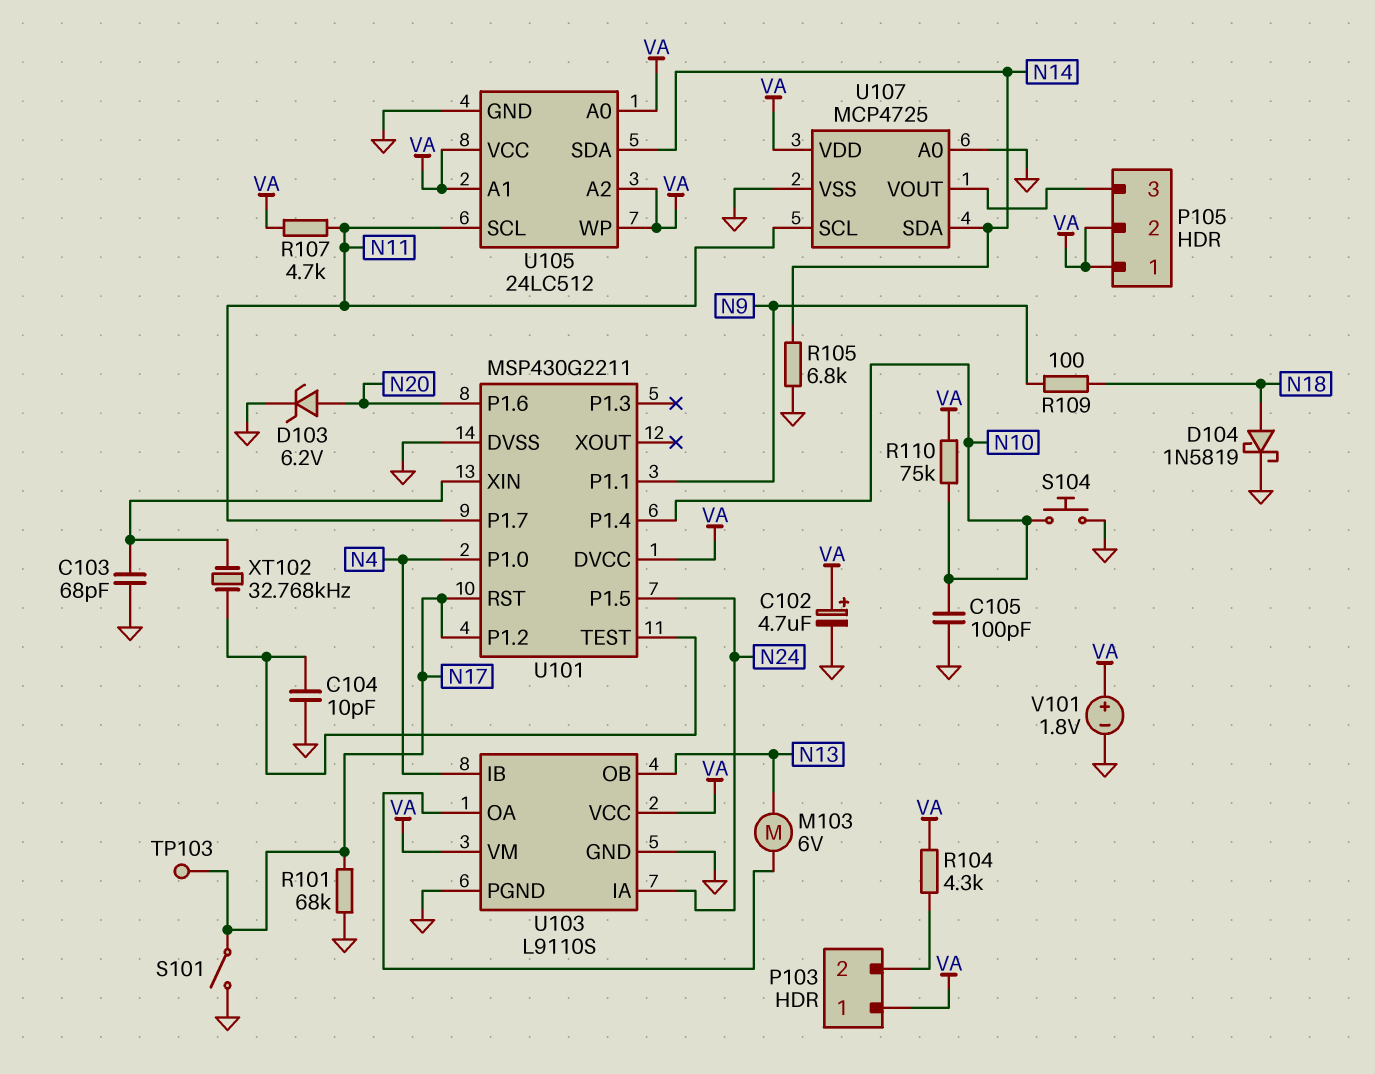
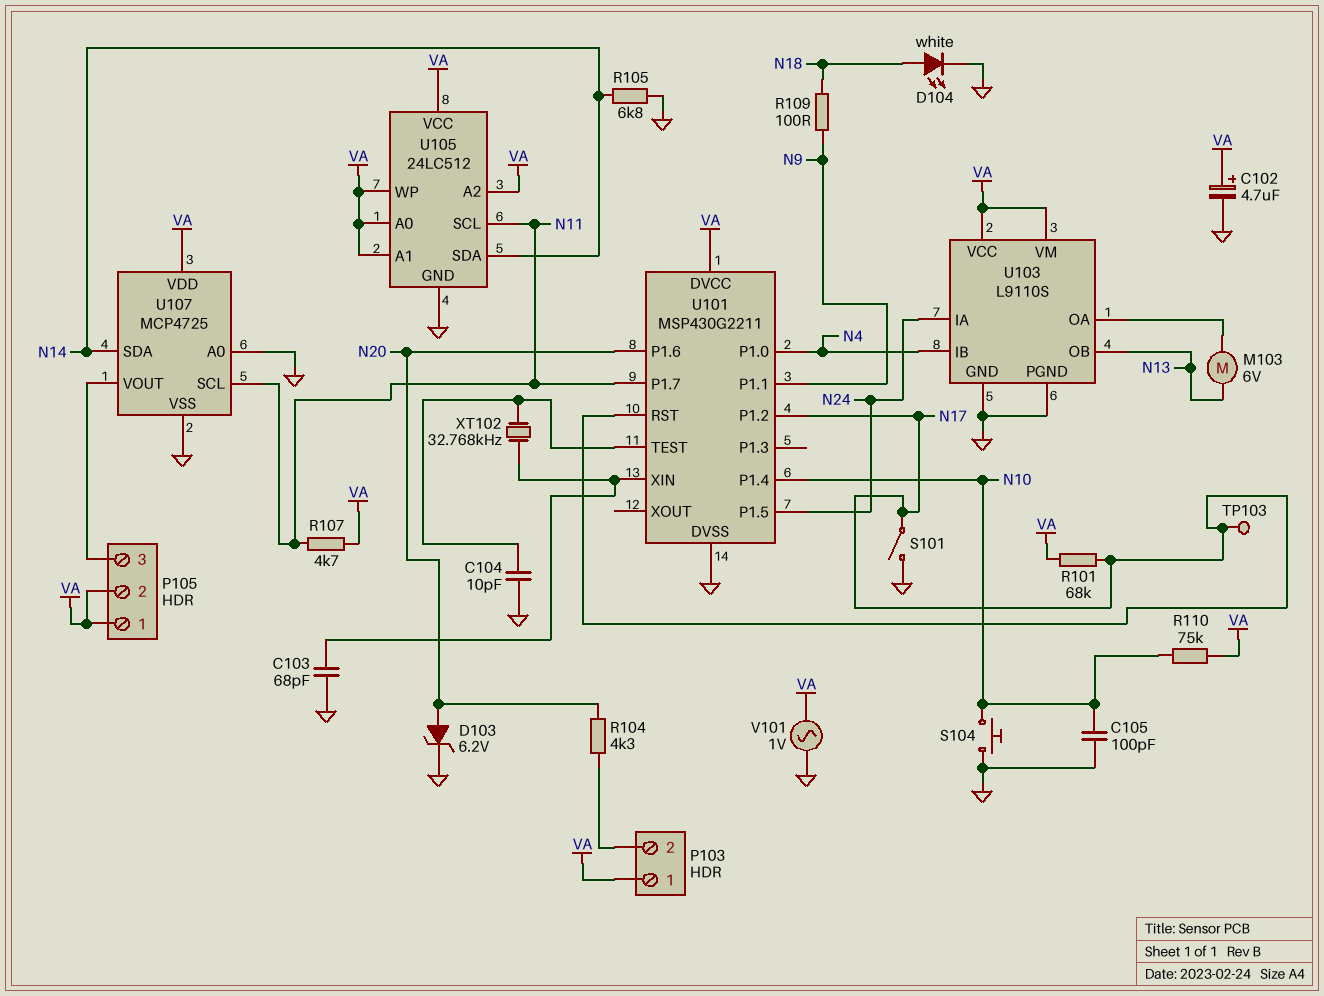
D104: schottky 1N5819 (A N18, K GND) -> LED white (A N18, K GND)
R101: 68k (GND, N17) -> 68k (N17, VA)
R104: 4.3k (P103/2, VA) -> 4.3k (N20, P103/2)
V101: 1.8V (plus VA, minus GND) -> AC 1V (GND, VA)

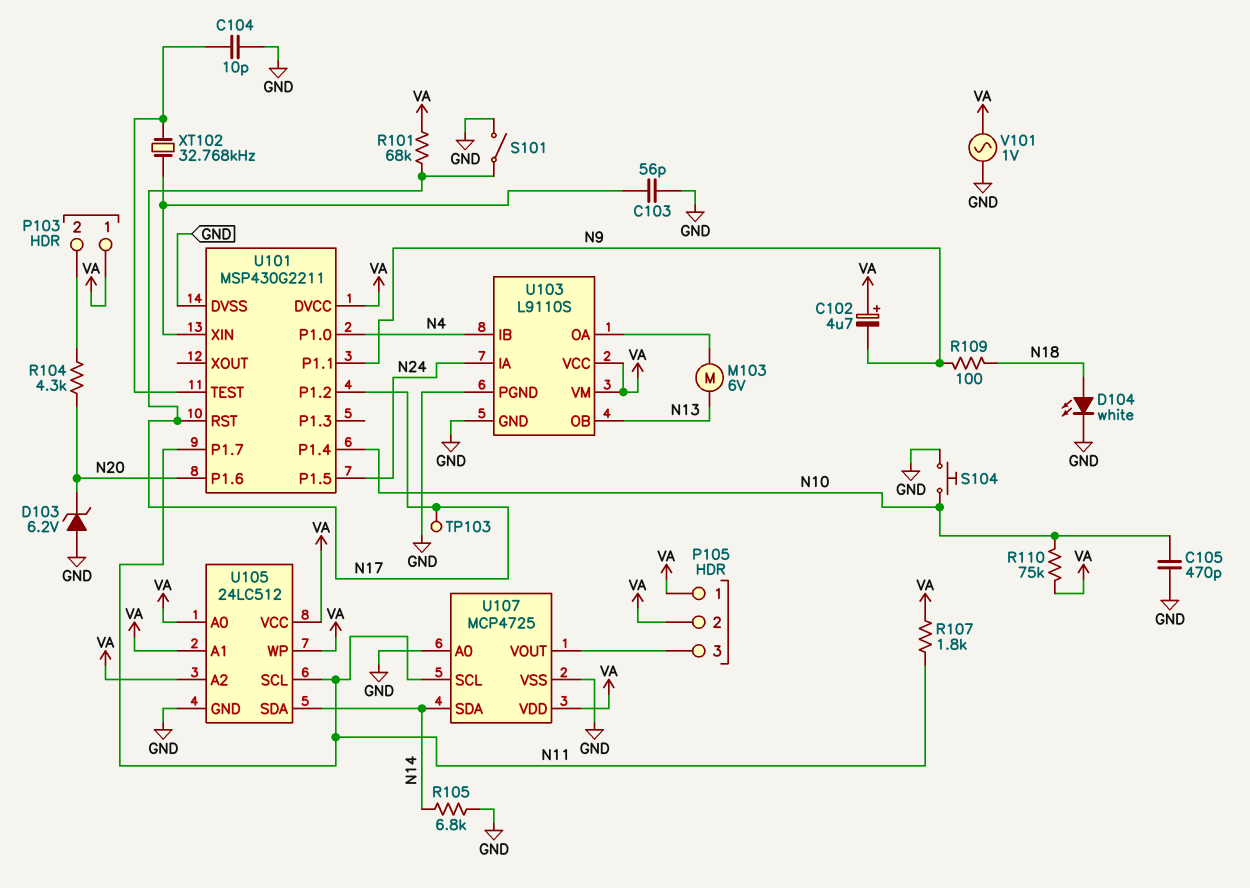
C102: 4.7uF (plus VA, minus GND) -> 4.7uF (plus VA, minus N9)
C103: 68pF (GND, U101/XIN) -> 56pF (GND, U101/XIN)
C105: 100pF (GND, N10) -> 470pF (GND, N10)
D103: zener 6.2V (A N20, K GND) -> zener 6.2V (A GND, K N20)
R107: 4.7k (N11, VA) -> 1.8k (N11, VA)

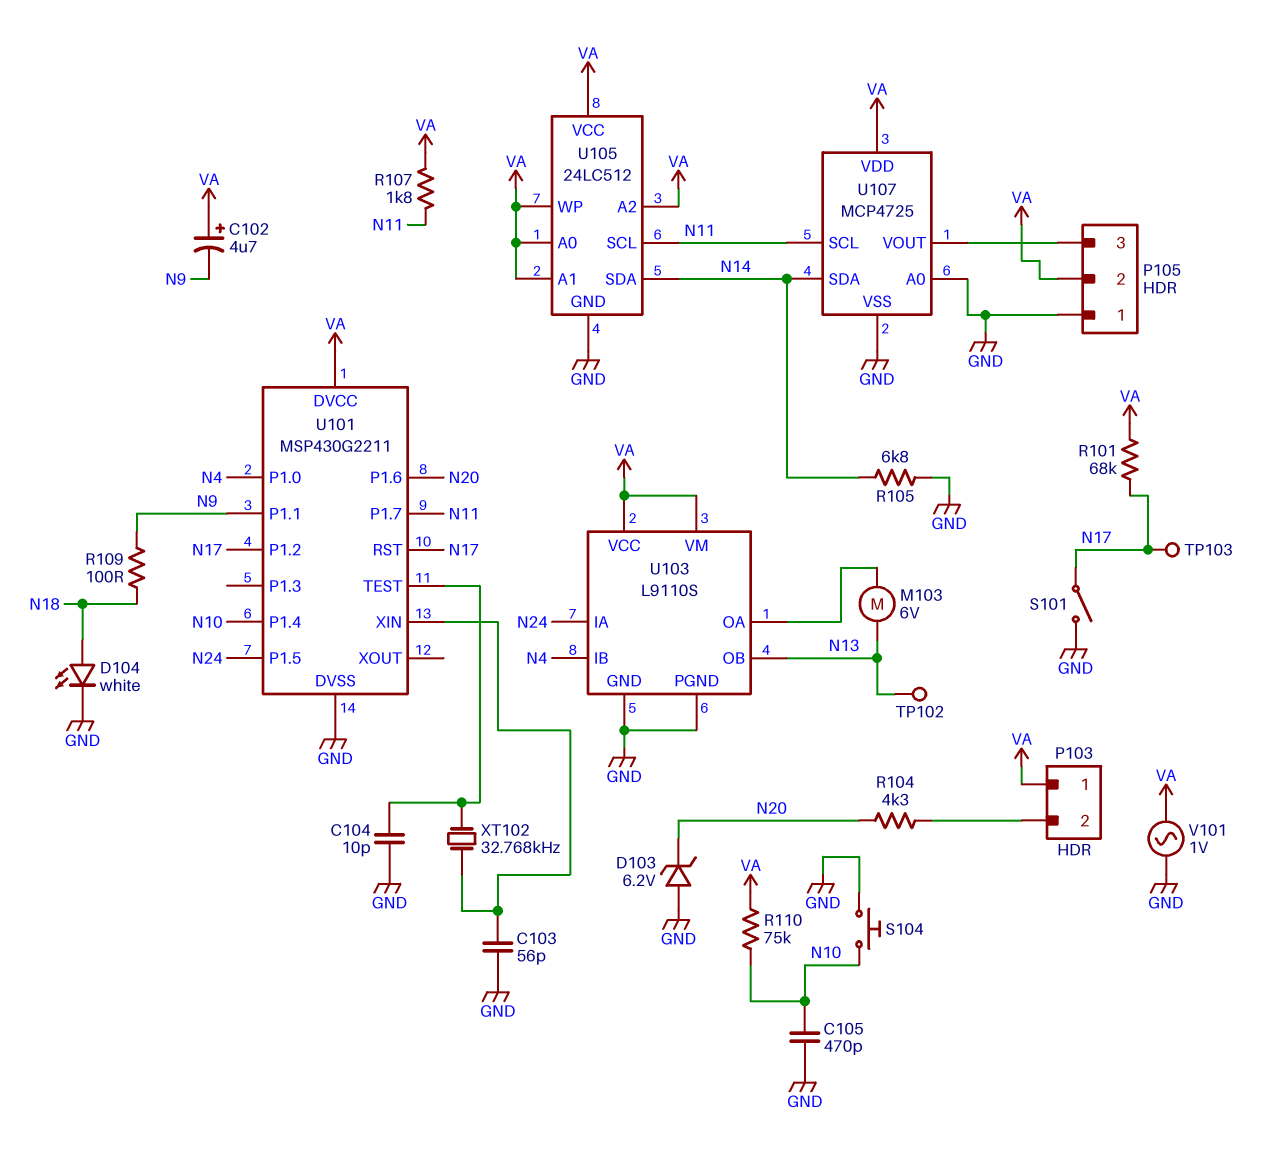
P105 pin 1: VA -> GND
TP102: none -> test point (N13)

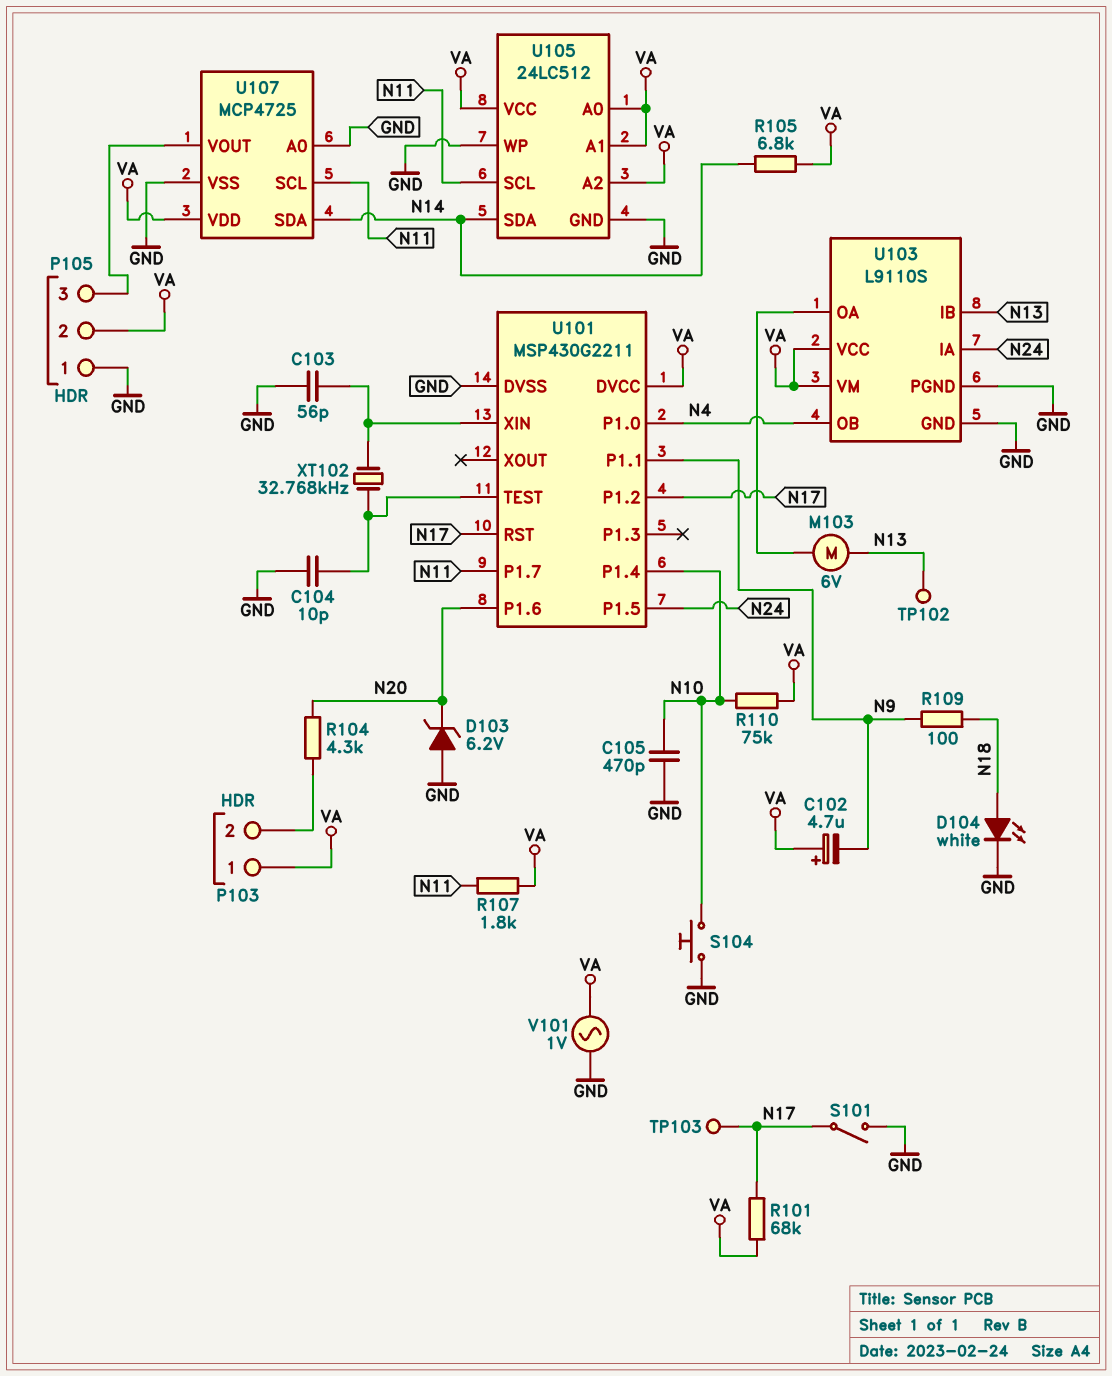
R105: 6.8k (GND, N14) -> 6.8k (N14, VA)
U103 pin IB: N4 -> N13
U103 pin OB: N13 -> N4
U105 pin WP: VA -> GND

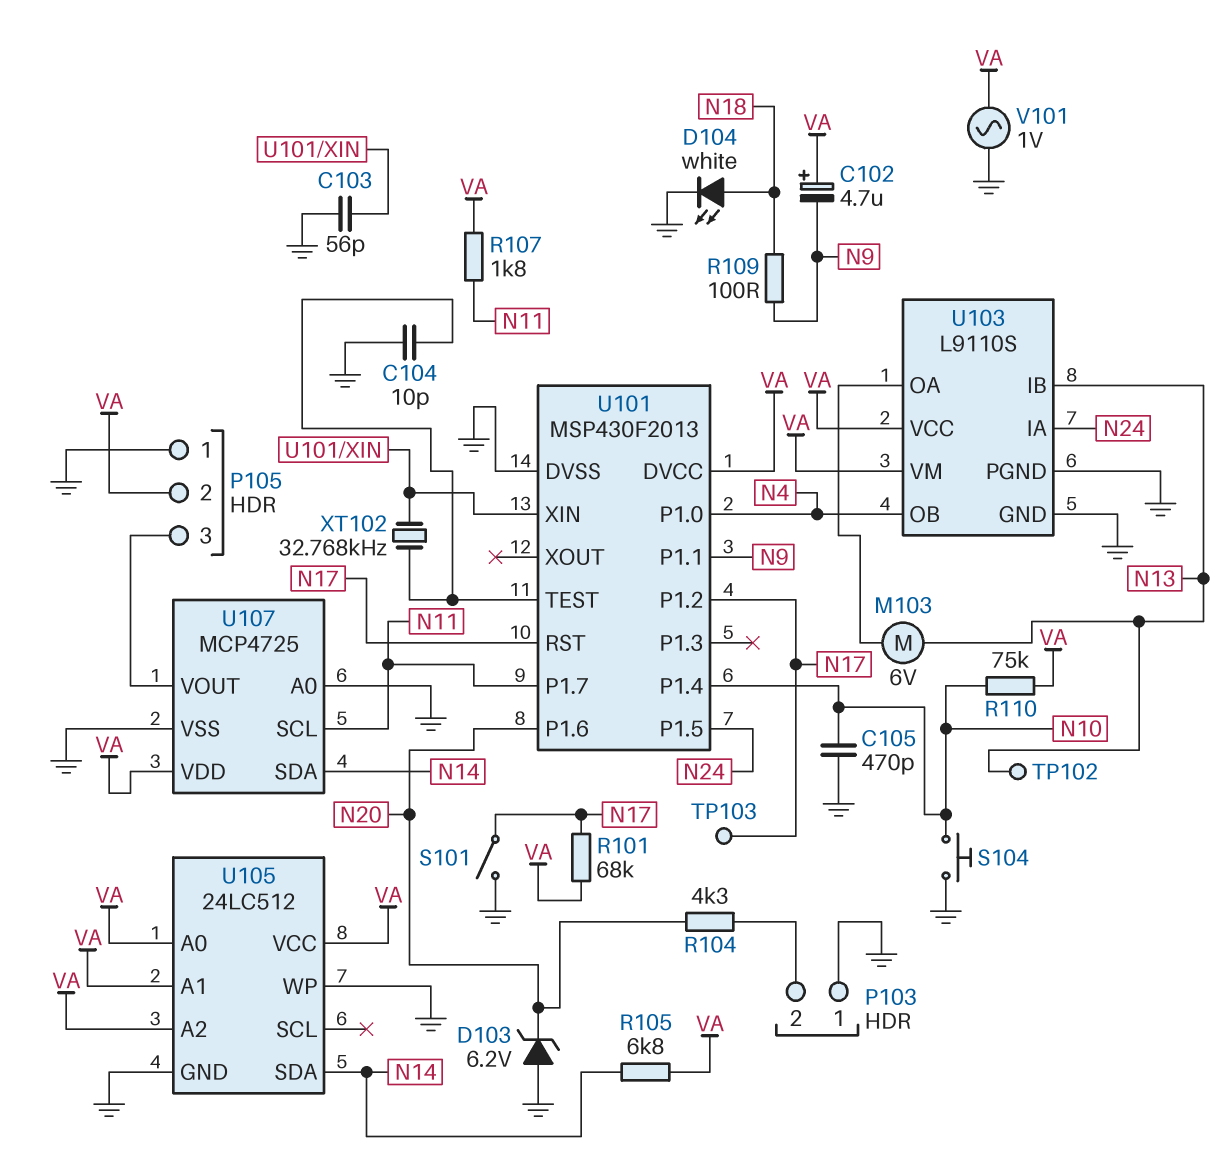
P103 pin 1: VA -> GND
U101: MSP430G2211 -> MSP430F2013
U105 pin SCL: N11 -> none

